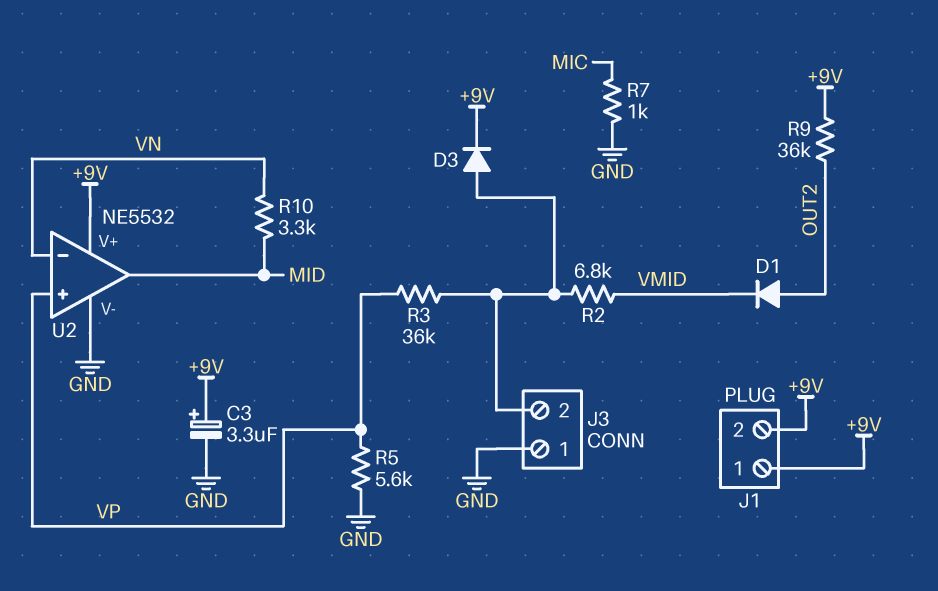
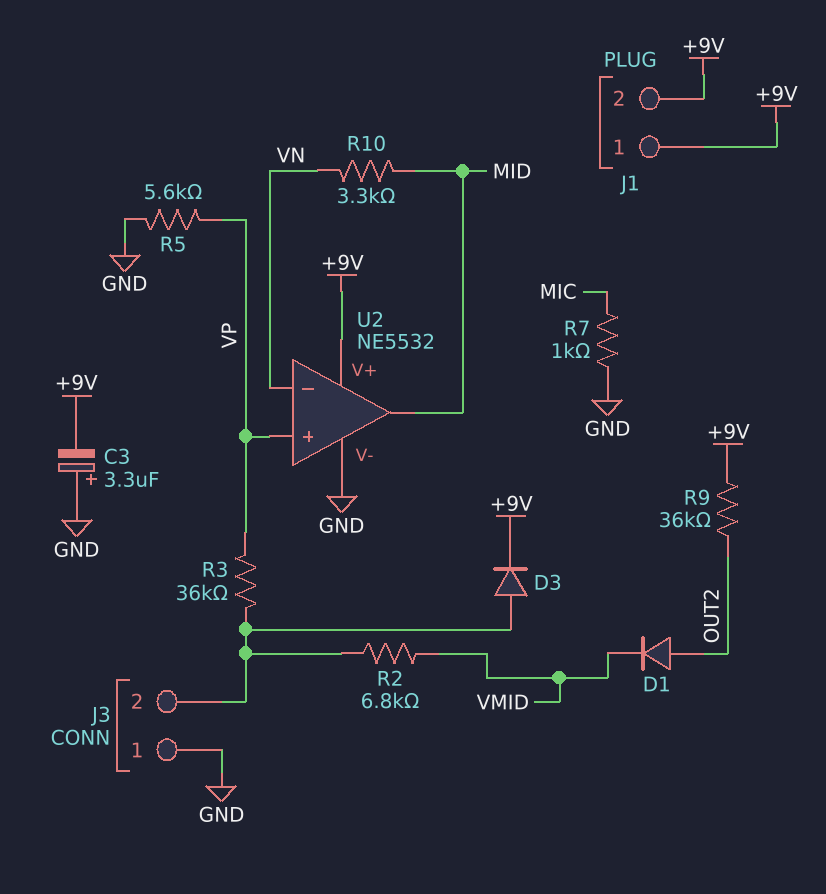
C3: 3.3uF (plus +9V, minus GND) -> 3.3uF (plus GND, minus +9V)

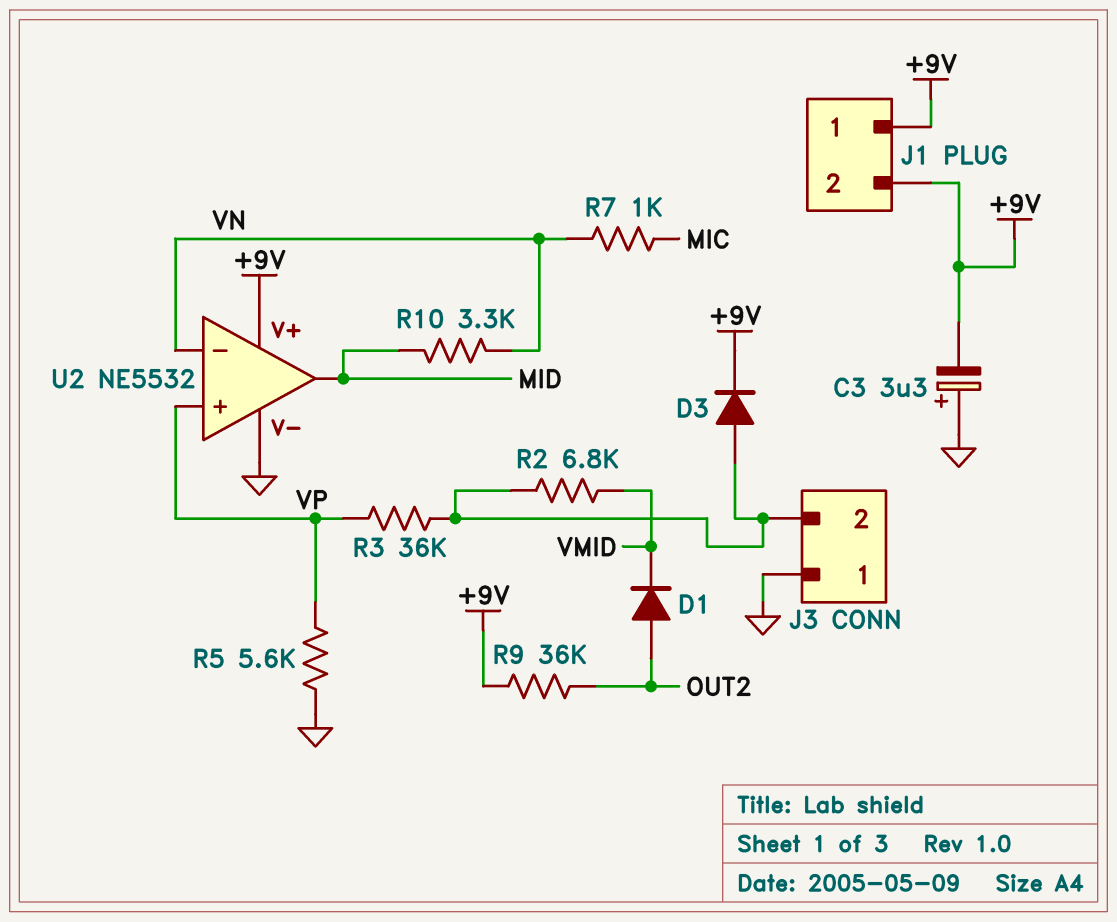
R7: 1k (GND, MIC) -> 1k (MIC, VN)

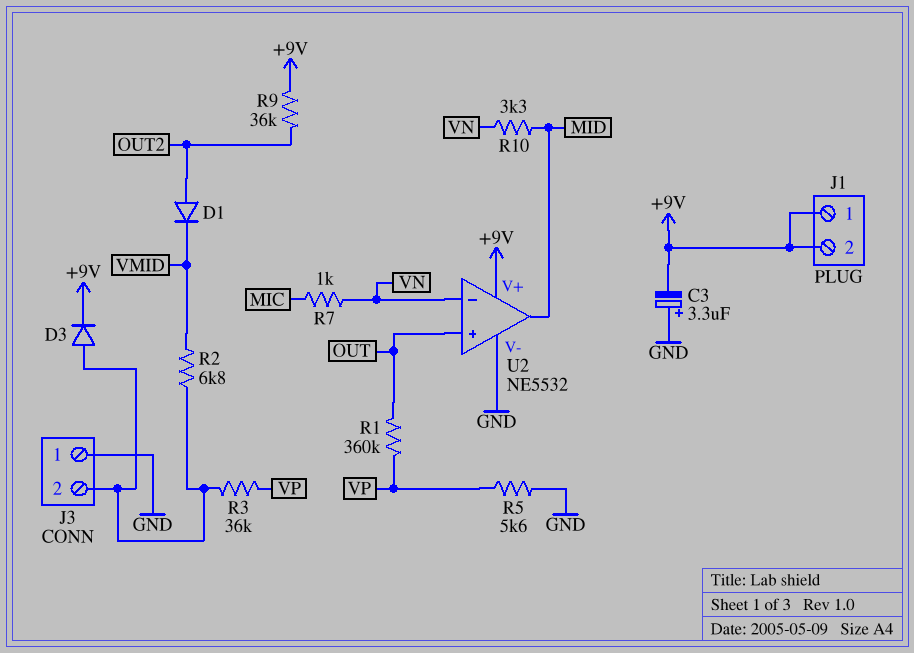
R1: none -> 360k (OUT, VP)
U2 pin in+: VP -> OUT

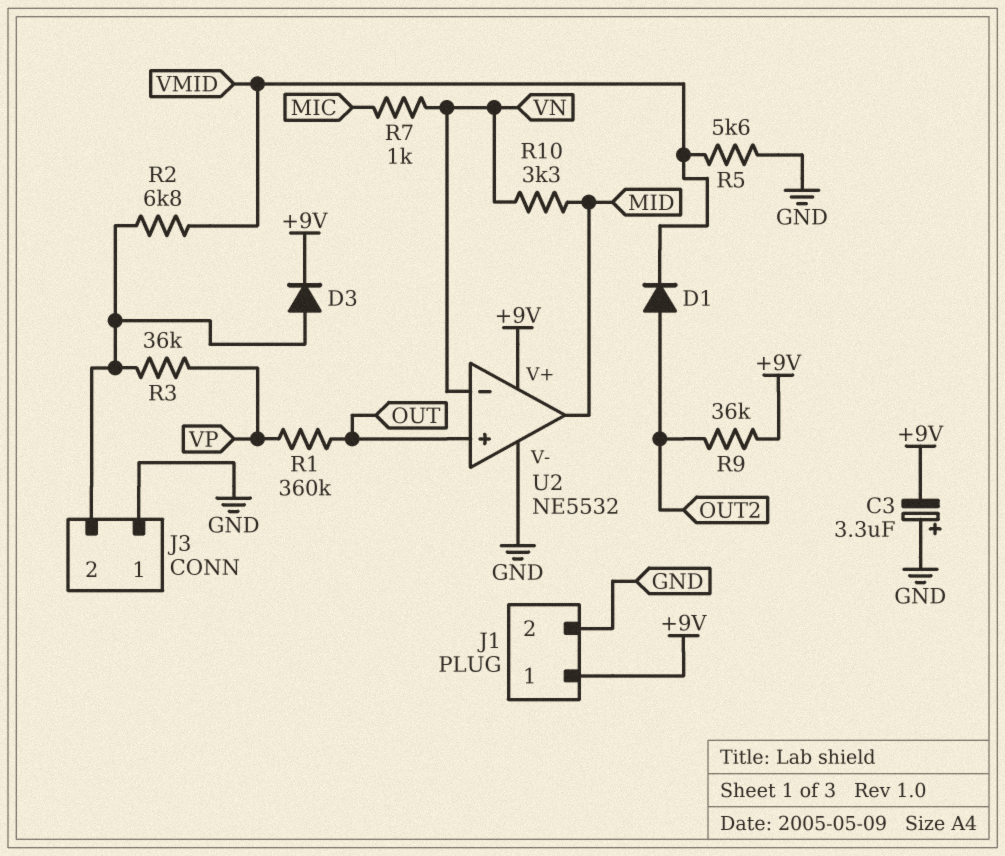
J1 pin 2: +9V -> GND
R5: 5.6k (GND, VP) -> 5.6k (GND, VMID)

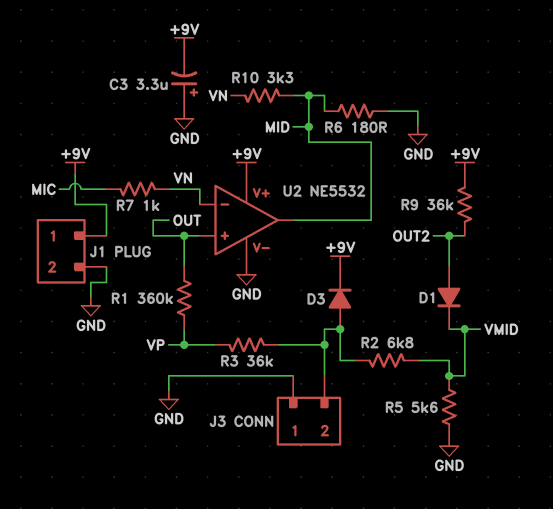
R6: none -> 180 (GND, MID)

